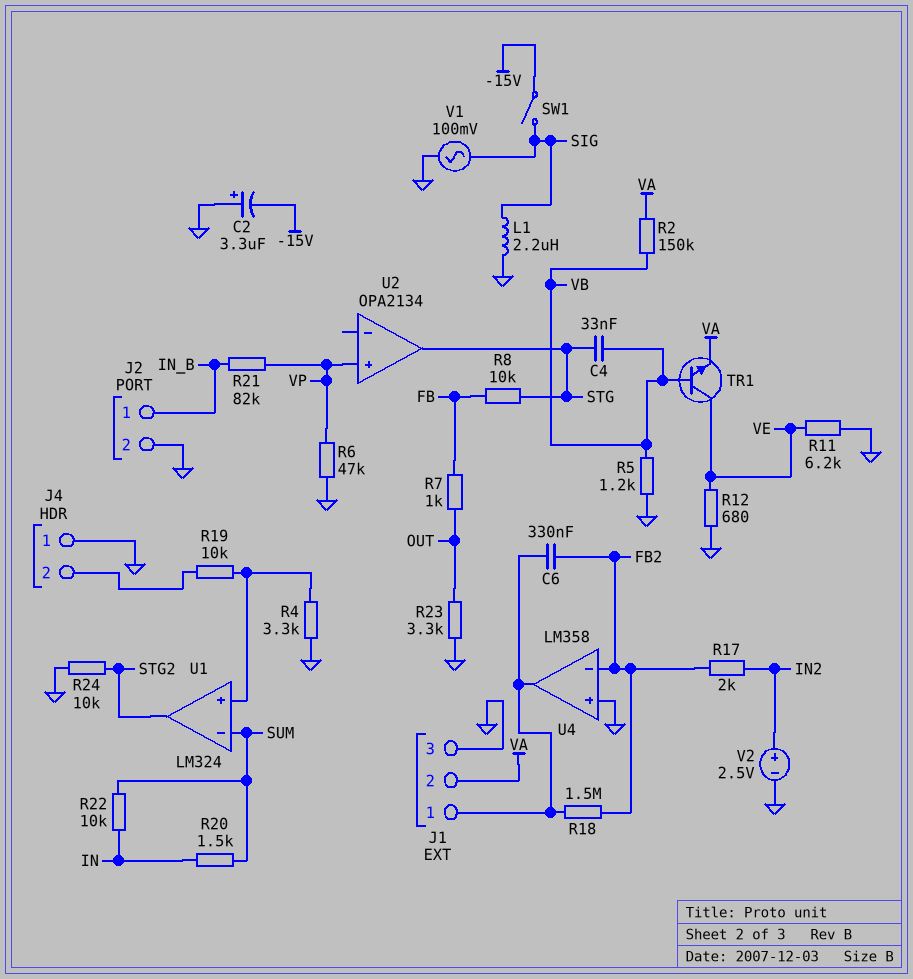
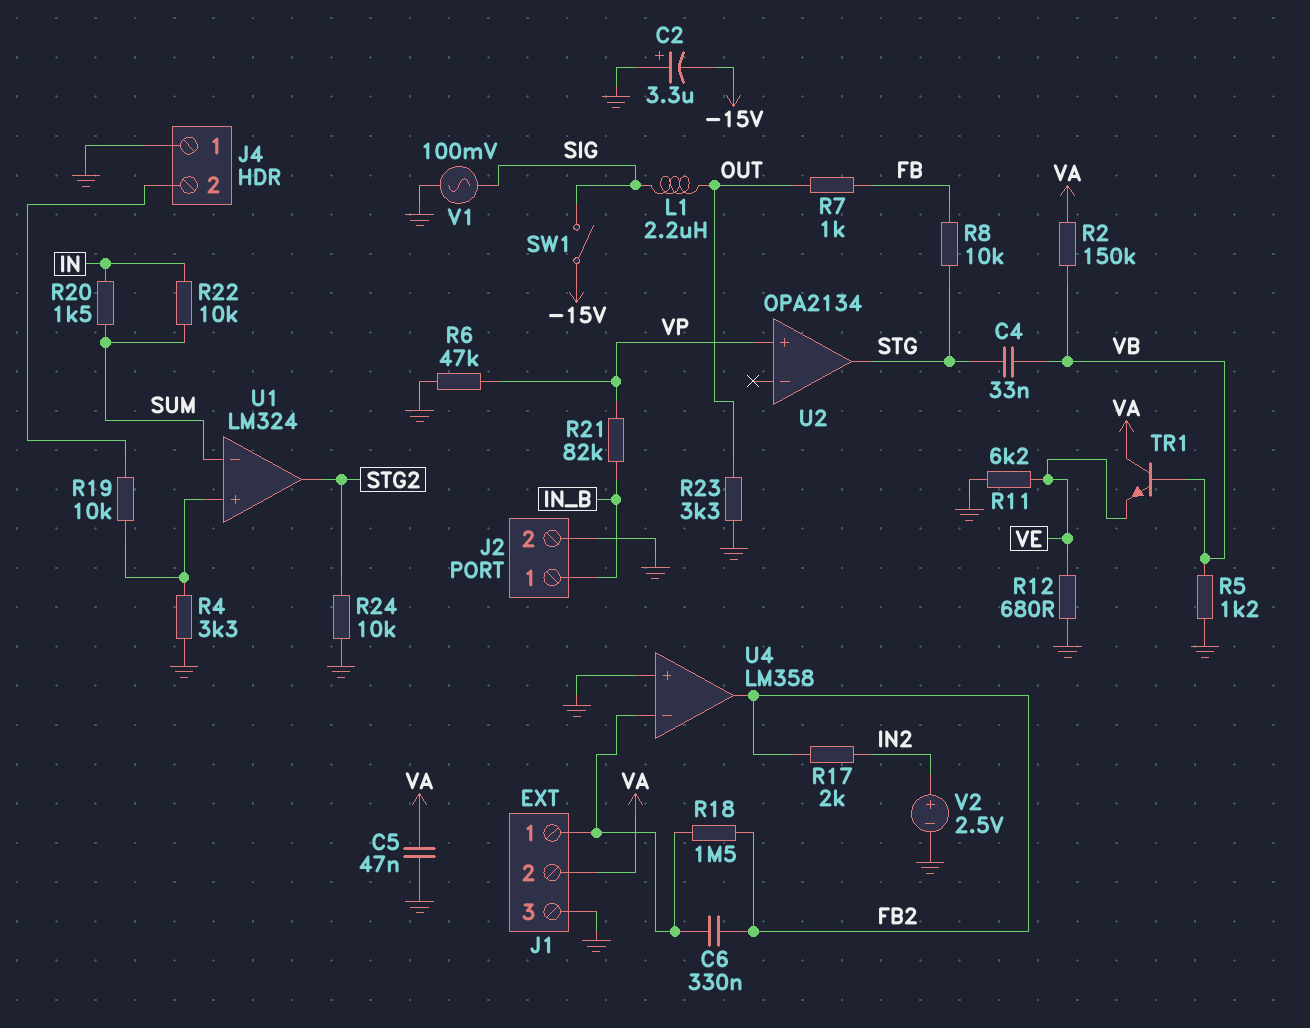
C5: none -> 47nF (GND, VA)
L1: 2.2uH (GND, SIG) -> 2.2uH (OUT, SIG)
TR1: NPN (B VB, C VE, E VA) -> NPN (B VB, C VA, E VE)
U4 pin in-: FB2 -> J1/1
U4 pin out: J1/1 -> FB2

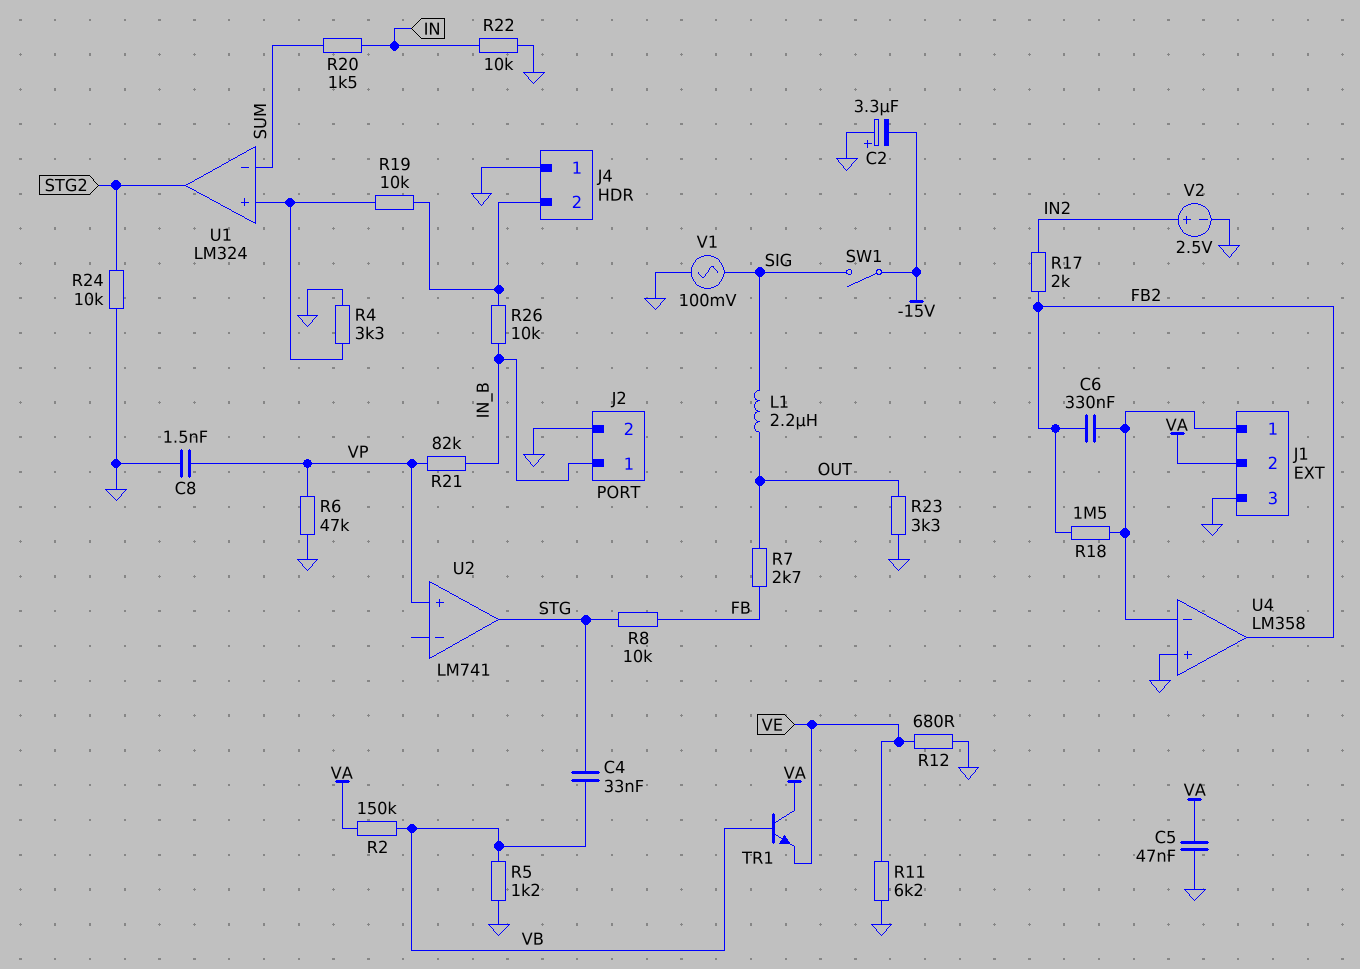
C8: none -> 1.5nF (GND, VP)
R7: 1k (FB, OUT) -> 2.7k (FB, OUT)
R22: 10k (IN, SUM) -> 10k (GND, IN)
R26: none -> 10k (IN_B, J4/2)
U2: OPA2134 -> LM741

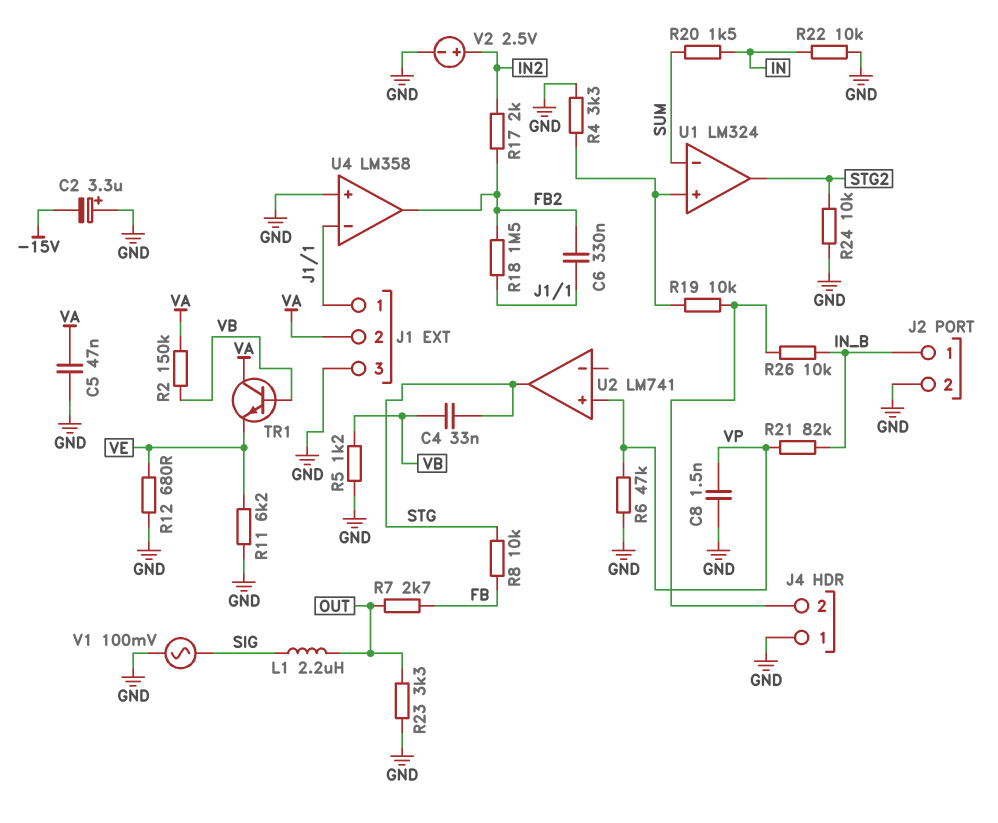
SW1: switch (-15V, SIG) -> none

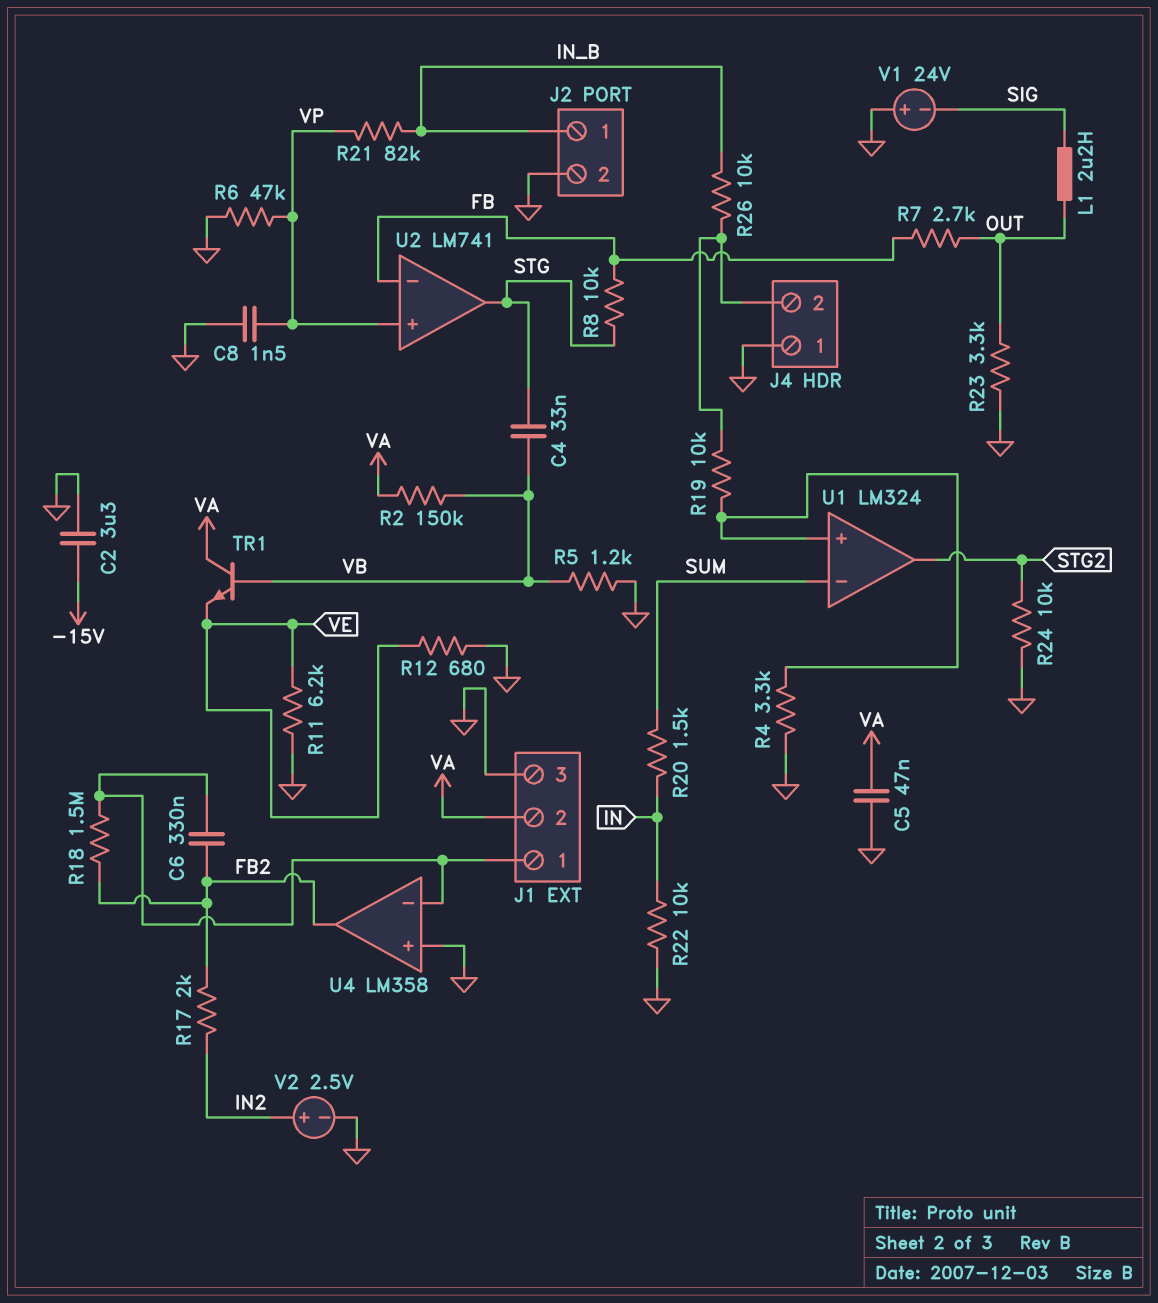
C2: 3.3uF (plus GND, minus -15V) -> 3.3uF (-15V, GND)
U2 pin in-: none -> FB
V1: AC 100mV (GND, SIG) -> 24V (plus GND, minus SIG)

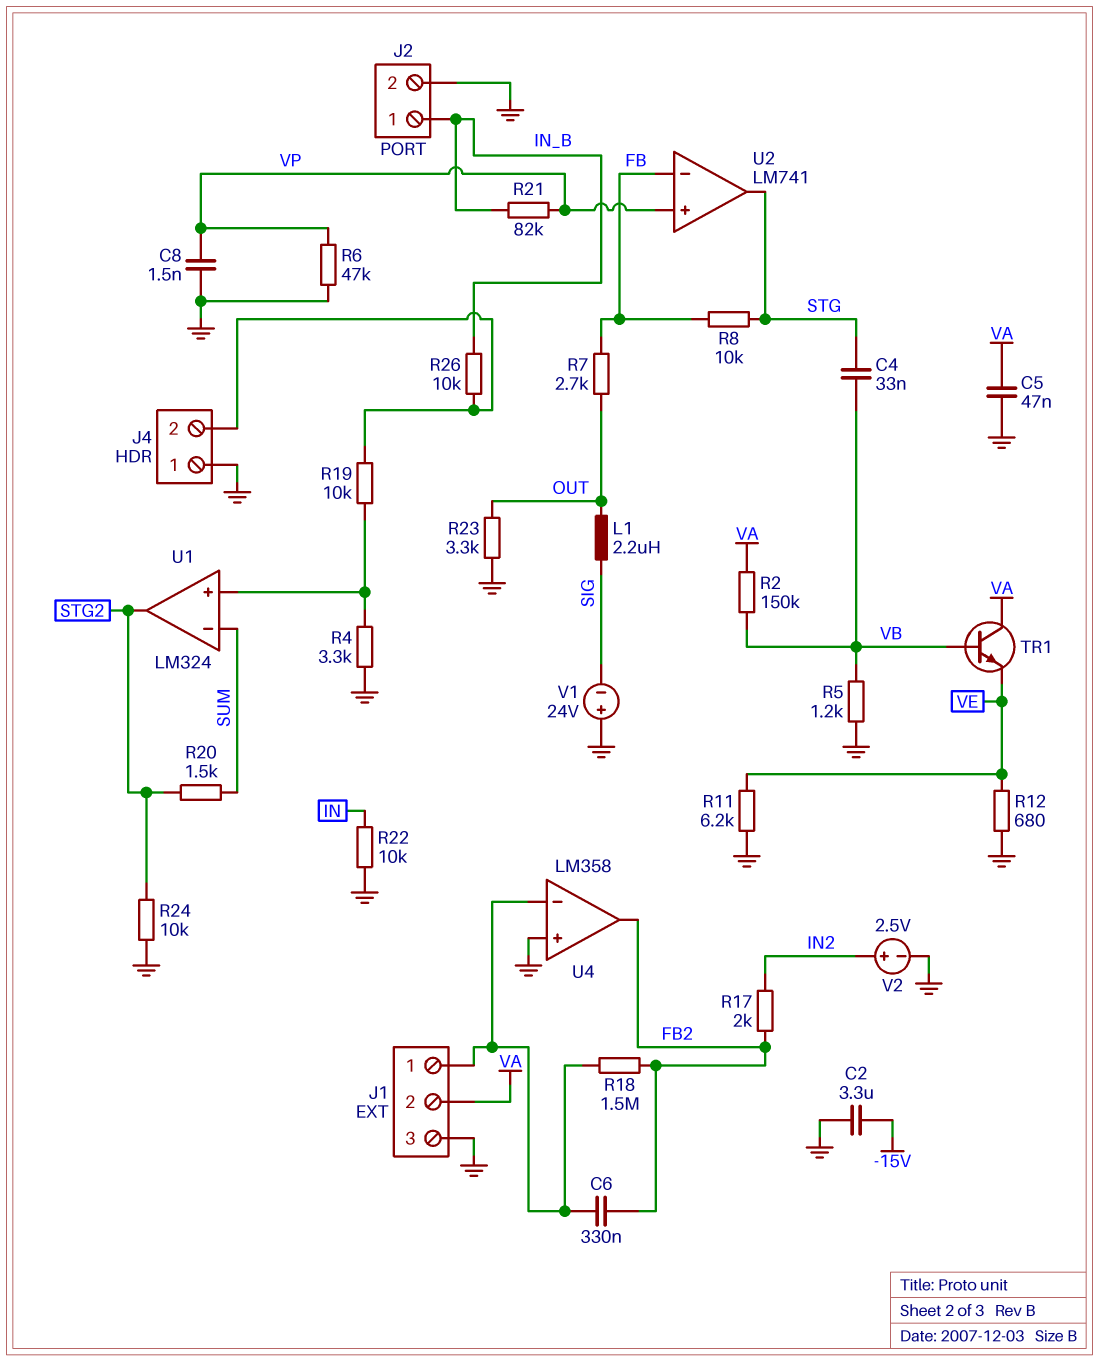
R20: 1.5k (IN, SUM) -> 1.5k (STG2, SUM)

